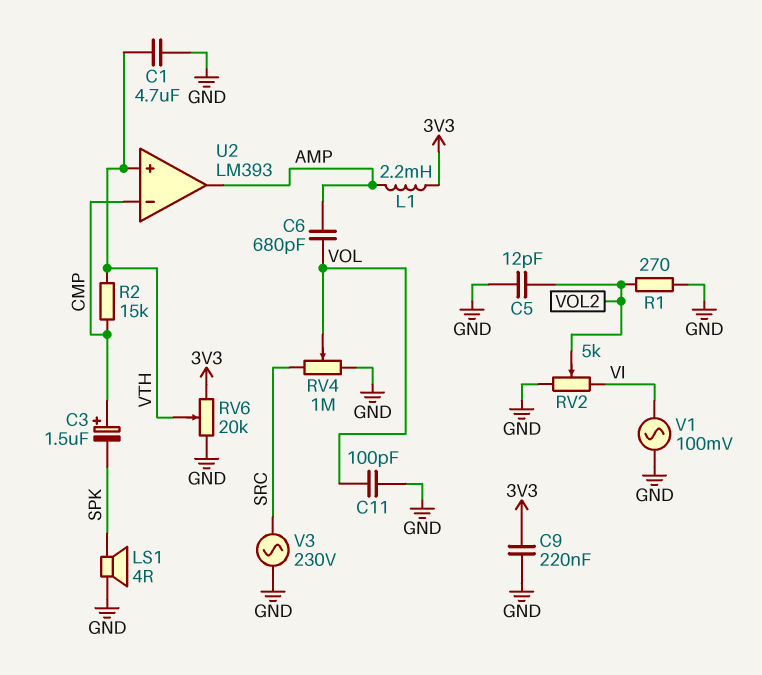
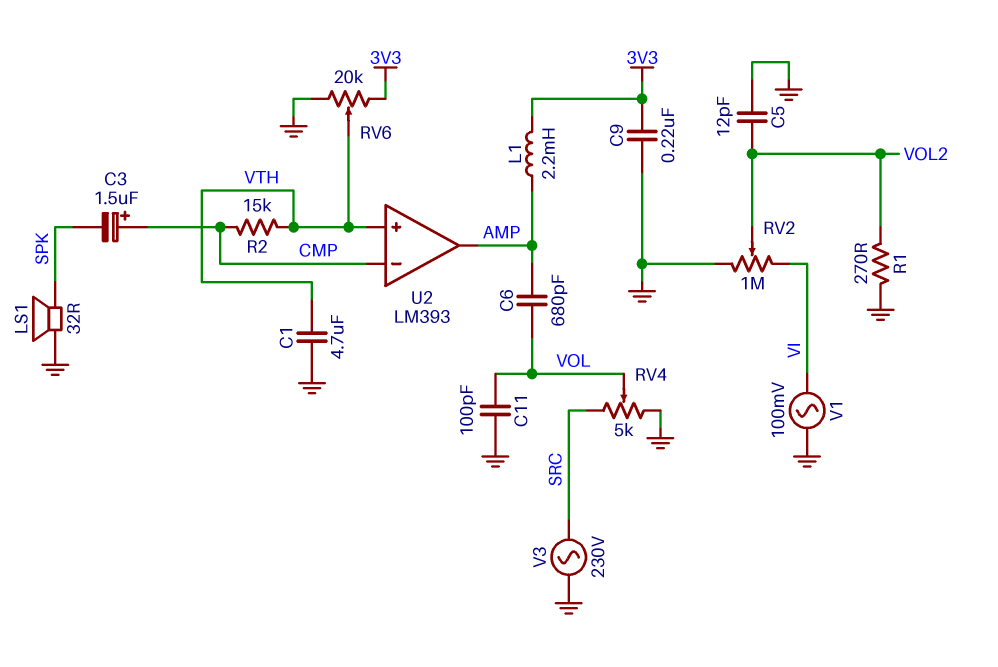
LS1: speaker 4R (GND, SPK) -> speaker 32R (GND, SPK)
RV2: 5k (GND, VI, wiper VOL2) -> 1M (GND, VI, wiper VOL2)
RV4: 1M (GND, SRC, wiper VOL) -> 5k (GND, SRC, wiper VOL)

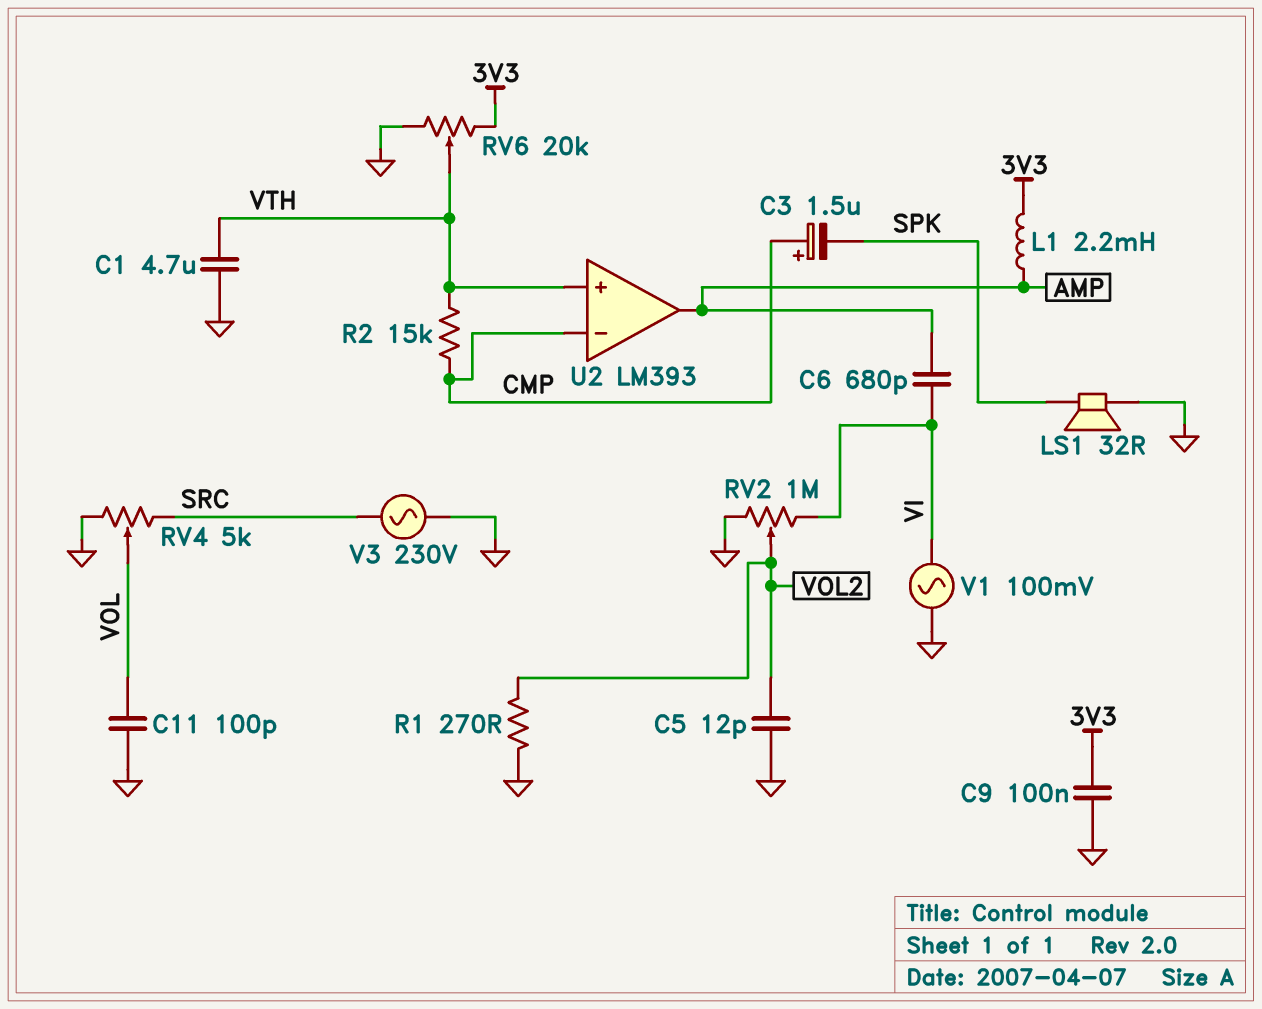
C6: 680pF (AMP, VOL) -> 680pF (AMP, VI)
C9: 220nF (3V3, GND) -> 100nF (3V3, GND)

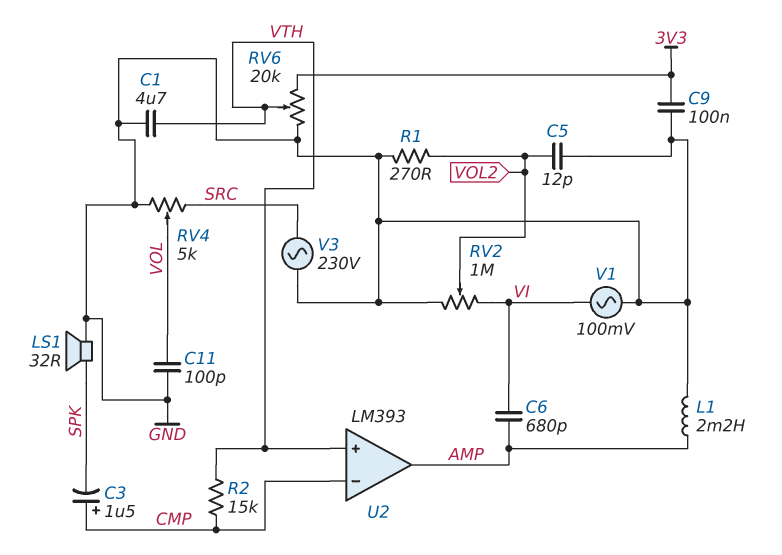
L1: 2.2mH (3V3, AMP) -> 2.2mH (AMP, GND)

